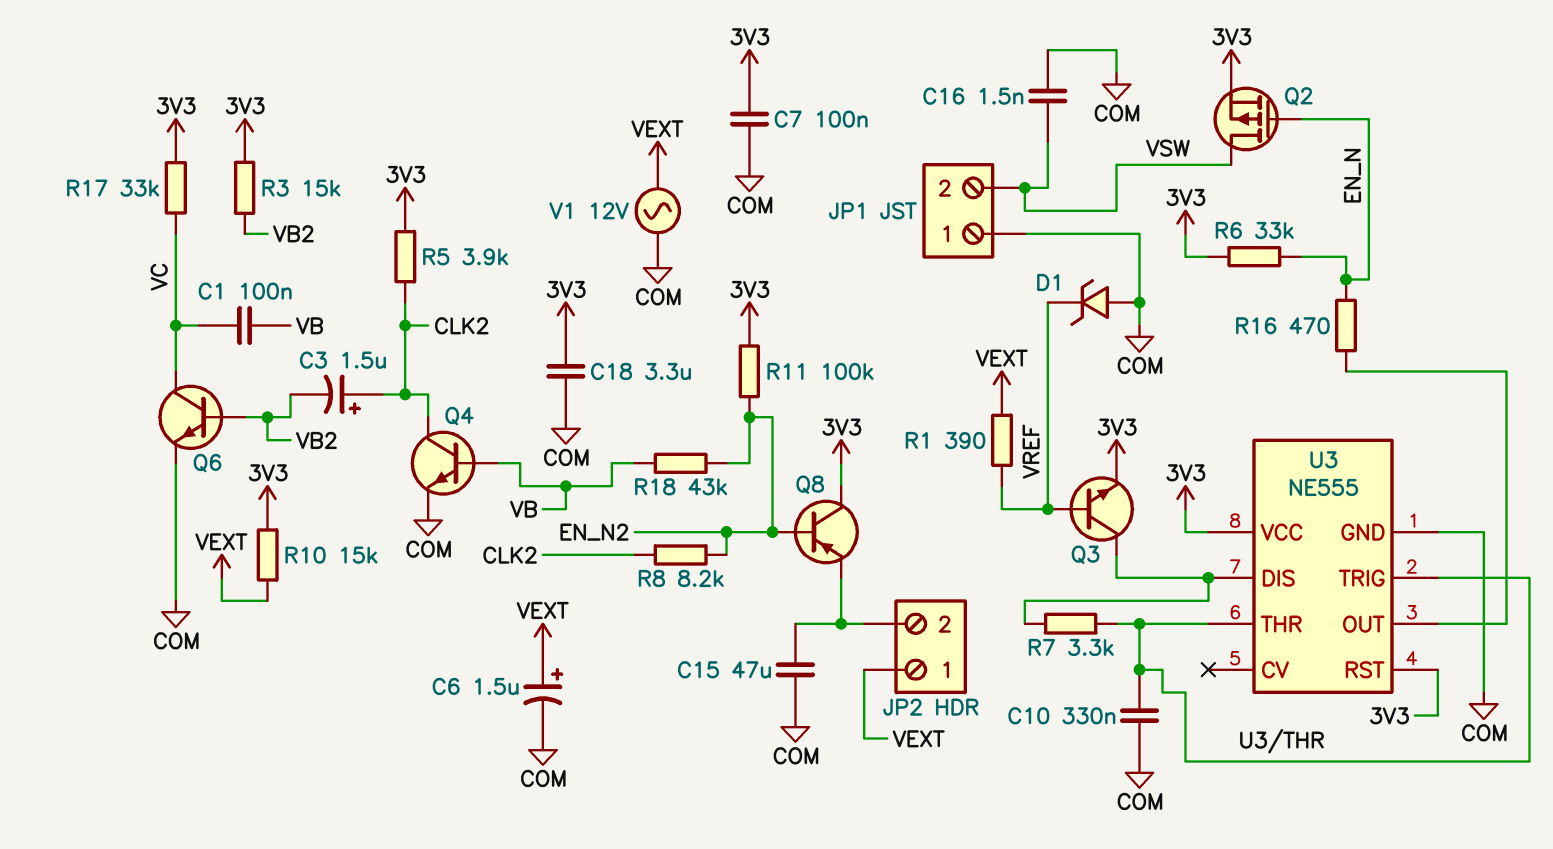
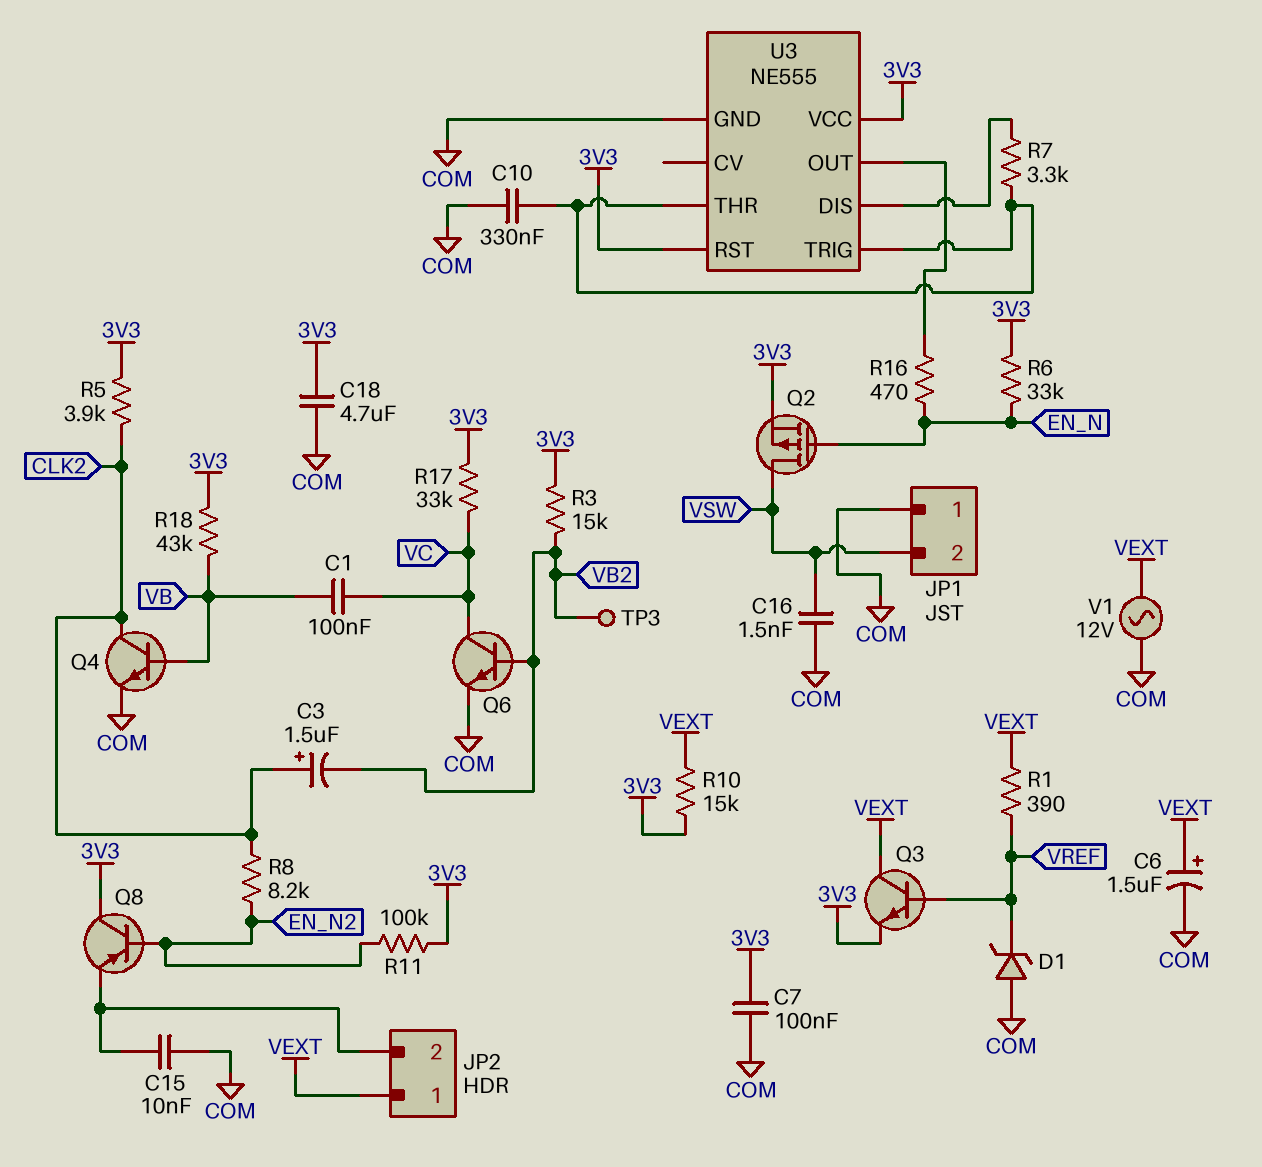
C15: 47uF (COM, JP2/2) -> 10nF (COM, JP2/2)
C18: 3.3uF (3V3, COM) -> 4.7uF (3V3, COM)
Q3: NPN (B VREF, C U3/DIS, E 3V3) -> NPN (B VREF, C VEXT, E 3V3)
R18: 43k (EN_N2, VB) -> 43k (3V3, VB)
TP3: none -> test point (VB2)

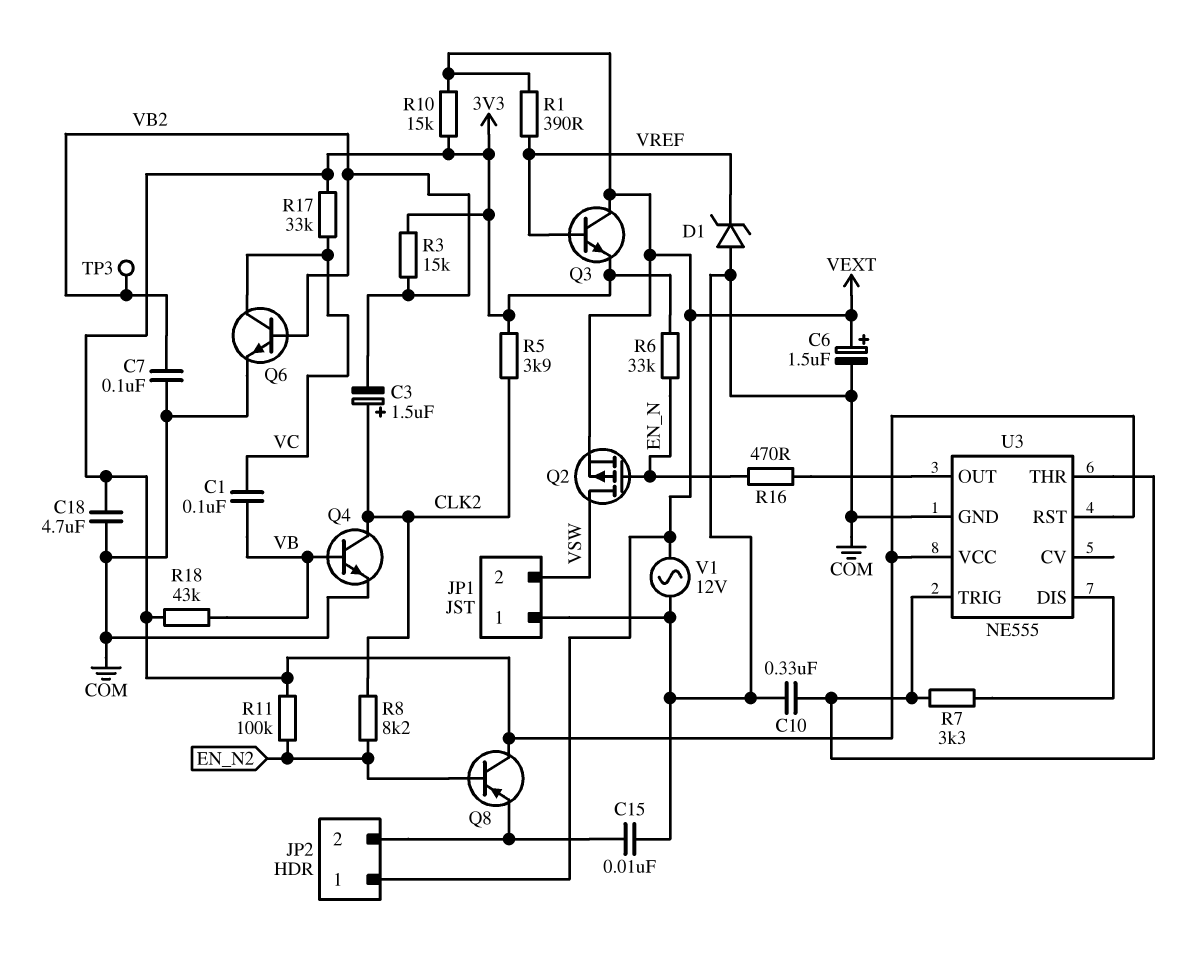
C7: 100nF (3V3, COM) -> 100nF (COM, VB2)
C16: 1.5nF (COM, VSW) -> none
Q2: PMOS (G EN_N, D VSW, S 3V3) -> PMOS (G EN_N, D VSW, S VEXT)

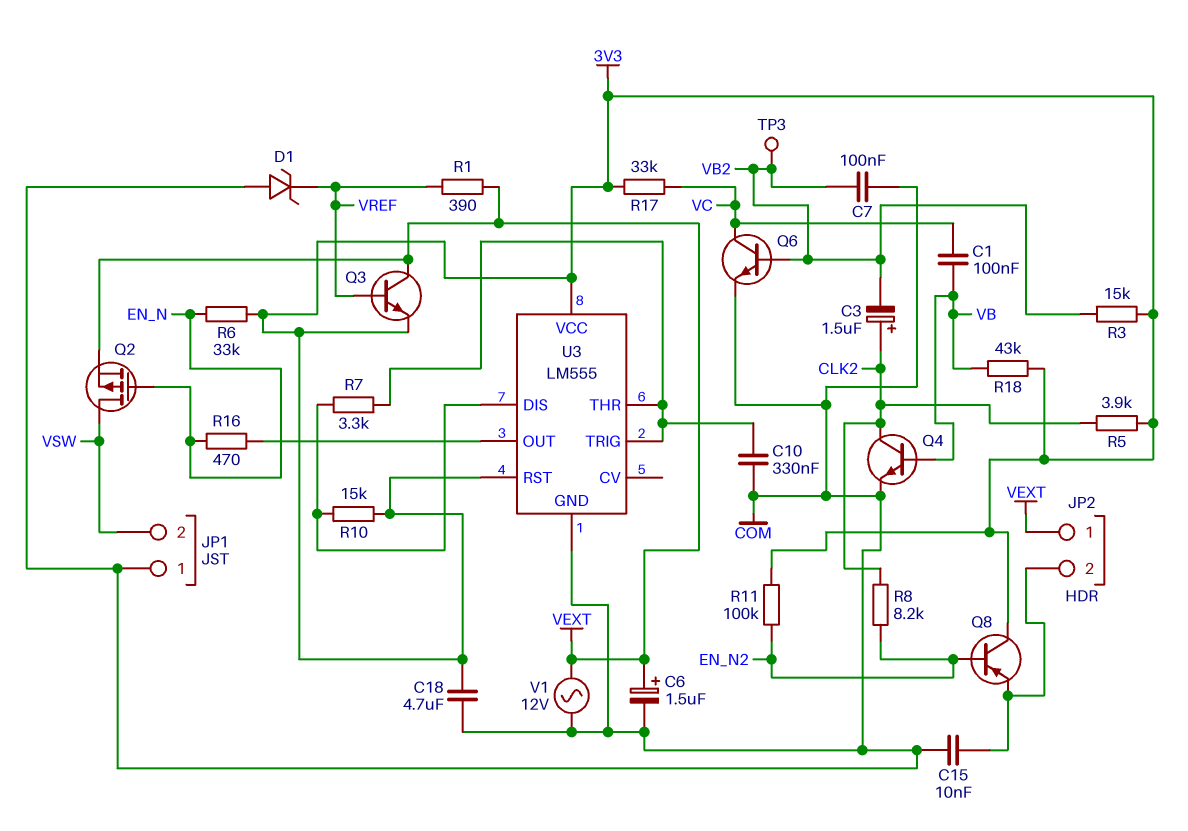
R10: 15k (3V3, VEXT) -> 15k (3V3, U3/DIS)
U3: NE555 -> LM555

